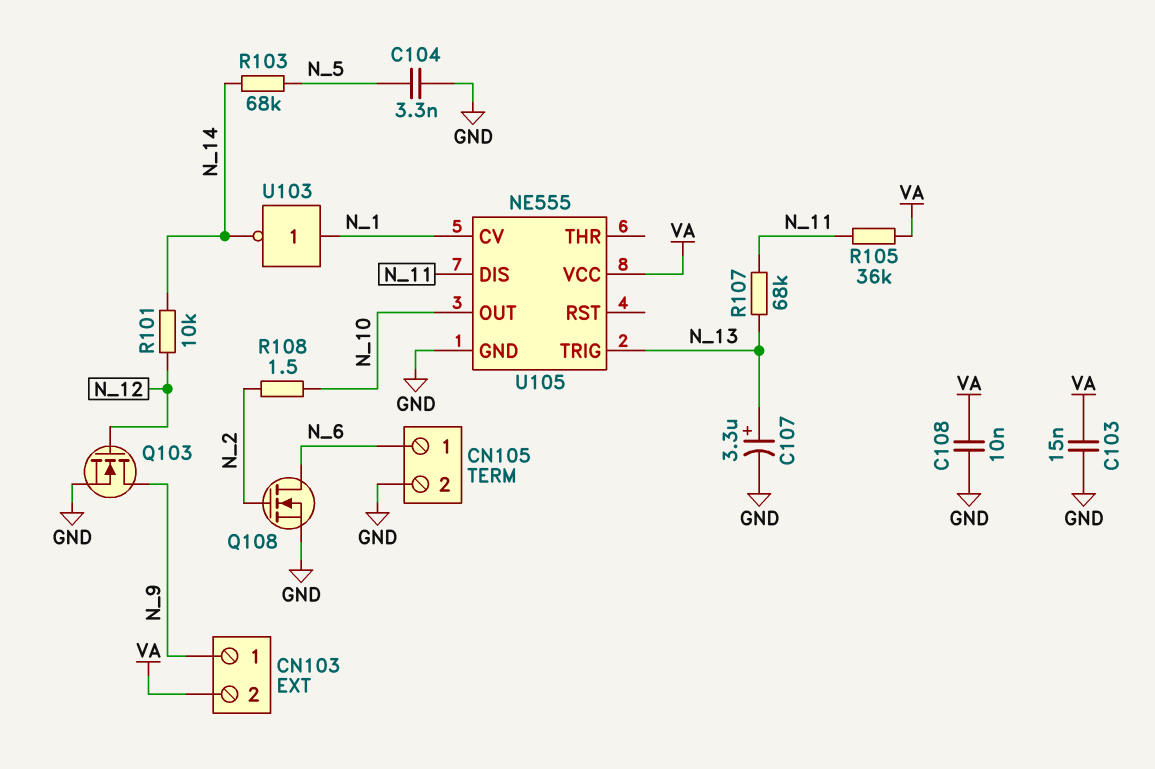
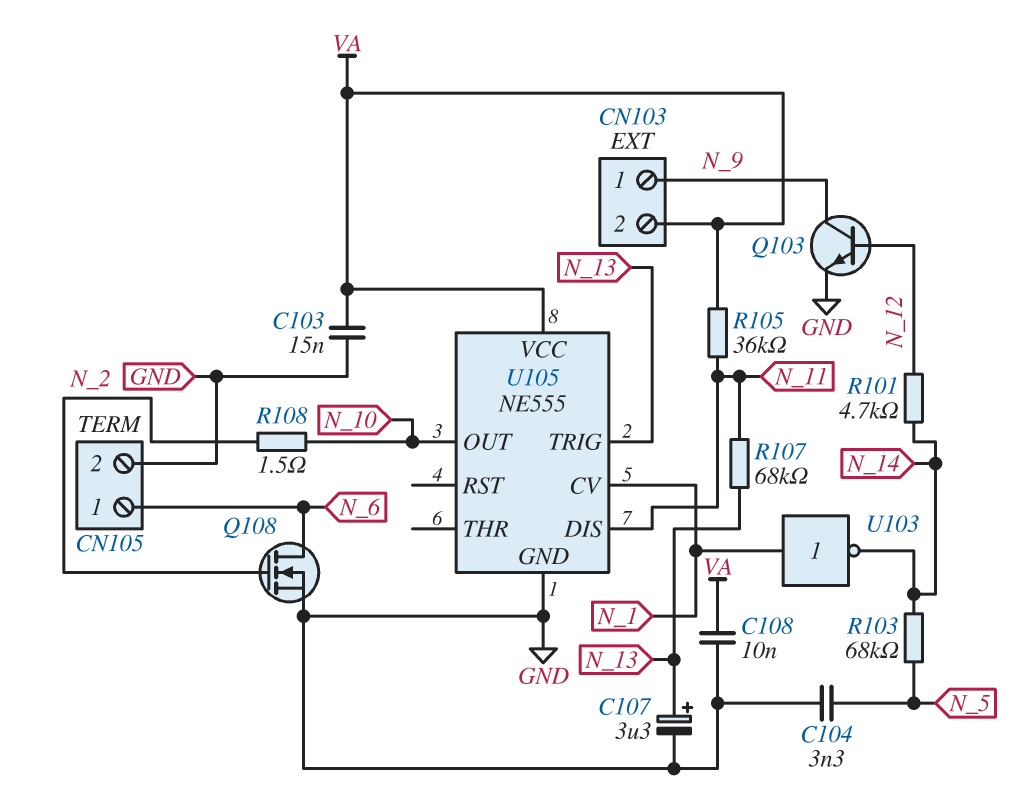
Q103: NMOS (G N_12, D N_9, S GND) -> NPN (B N_12, C N_9, E GND)
R101: 10k (N_12, N_14) -> 4.7k (N_12, N_14)

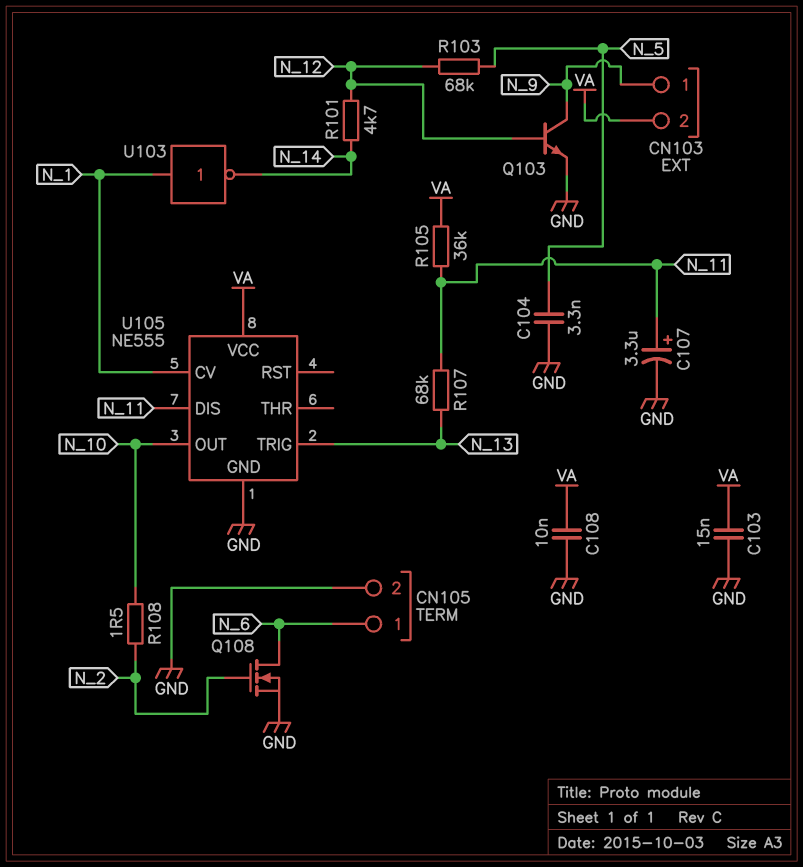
C107: 3.3uF (plus N_13, minus GND) -> 3.3uF (plus N_11, minus GND)
R103: 68k (N_5, N_14) -> 68k (N_5, N_12)

